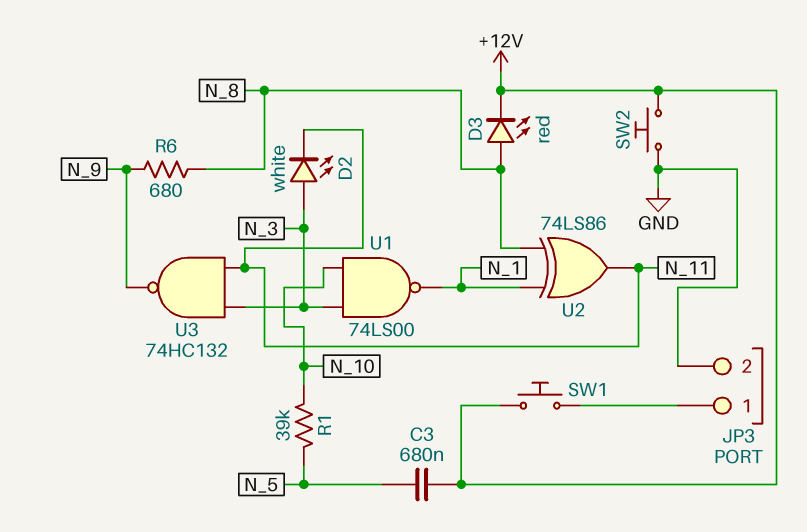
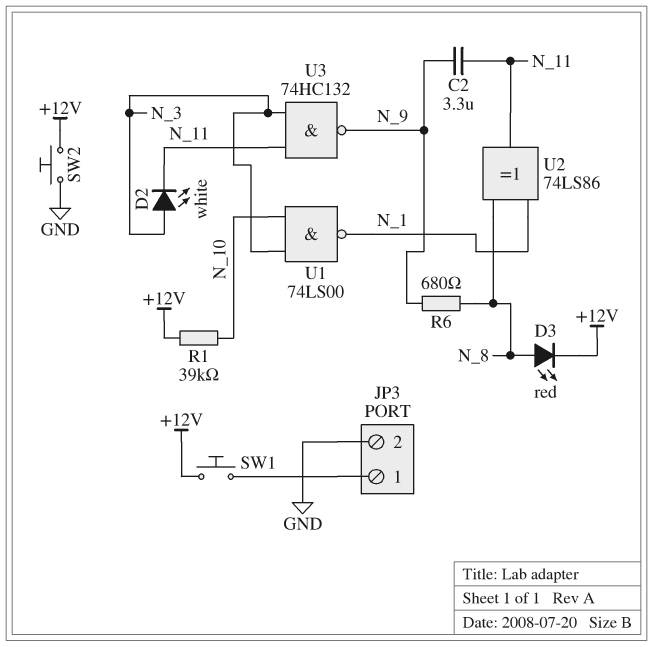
C2: none -> 3.3uF (N_9, N_11)
C3: 680nF (+12V, N_5) -> none
R1: 39k (N_5, N_10) -> 39k (+12V, N_10)

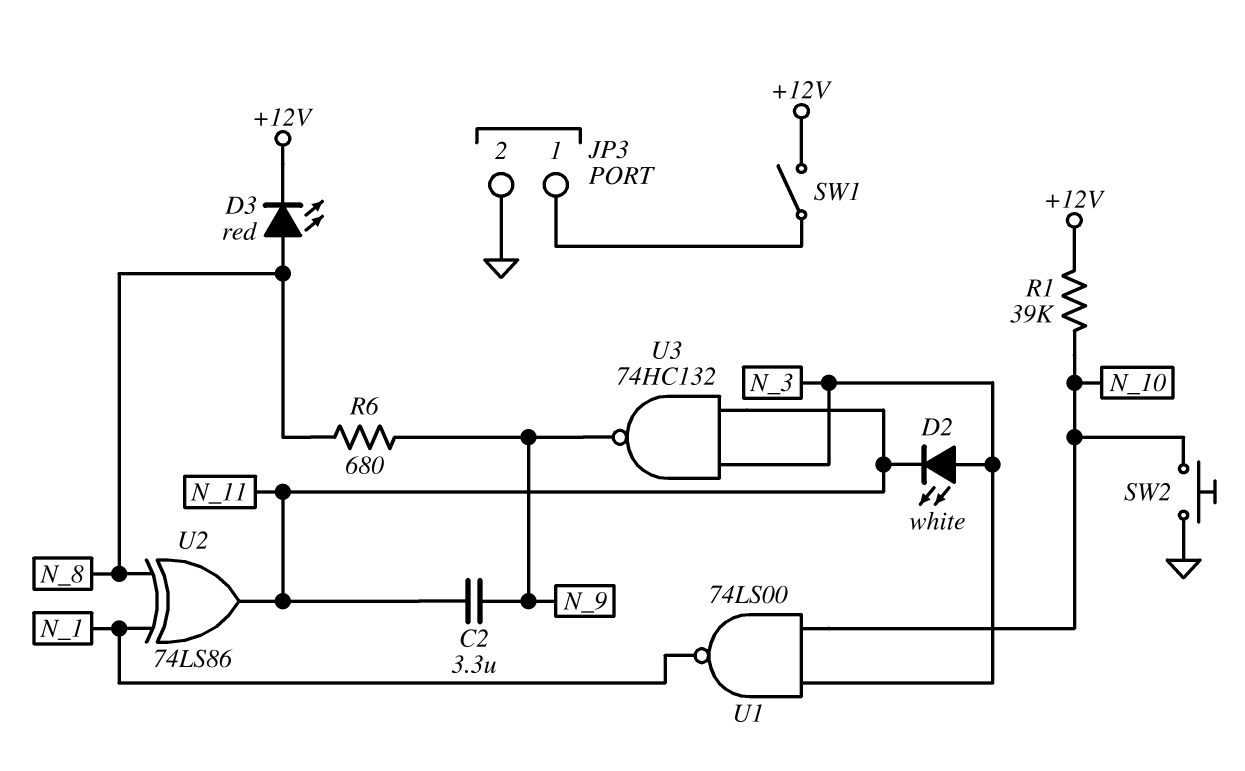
SW1: button (+12V, JP3/1) -> switch (+12V, JP3/1)
SW2: button (+12V, GND) -> button (GND, N_10)

